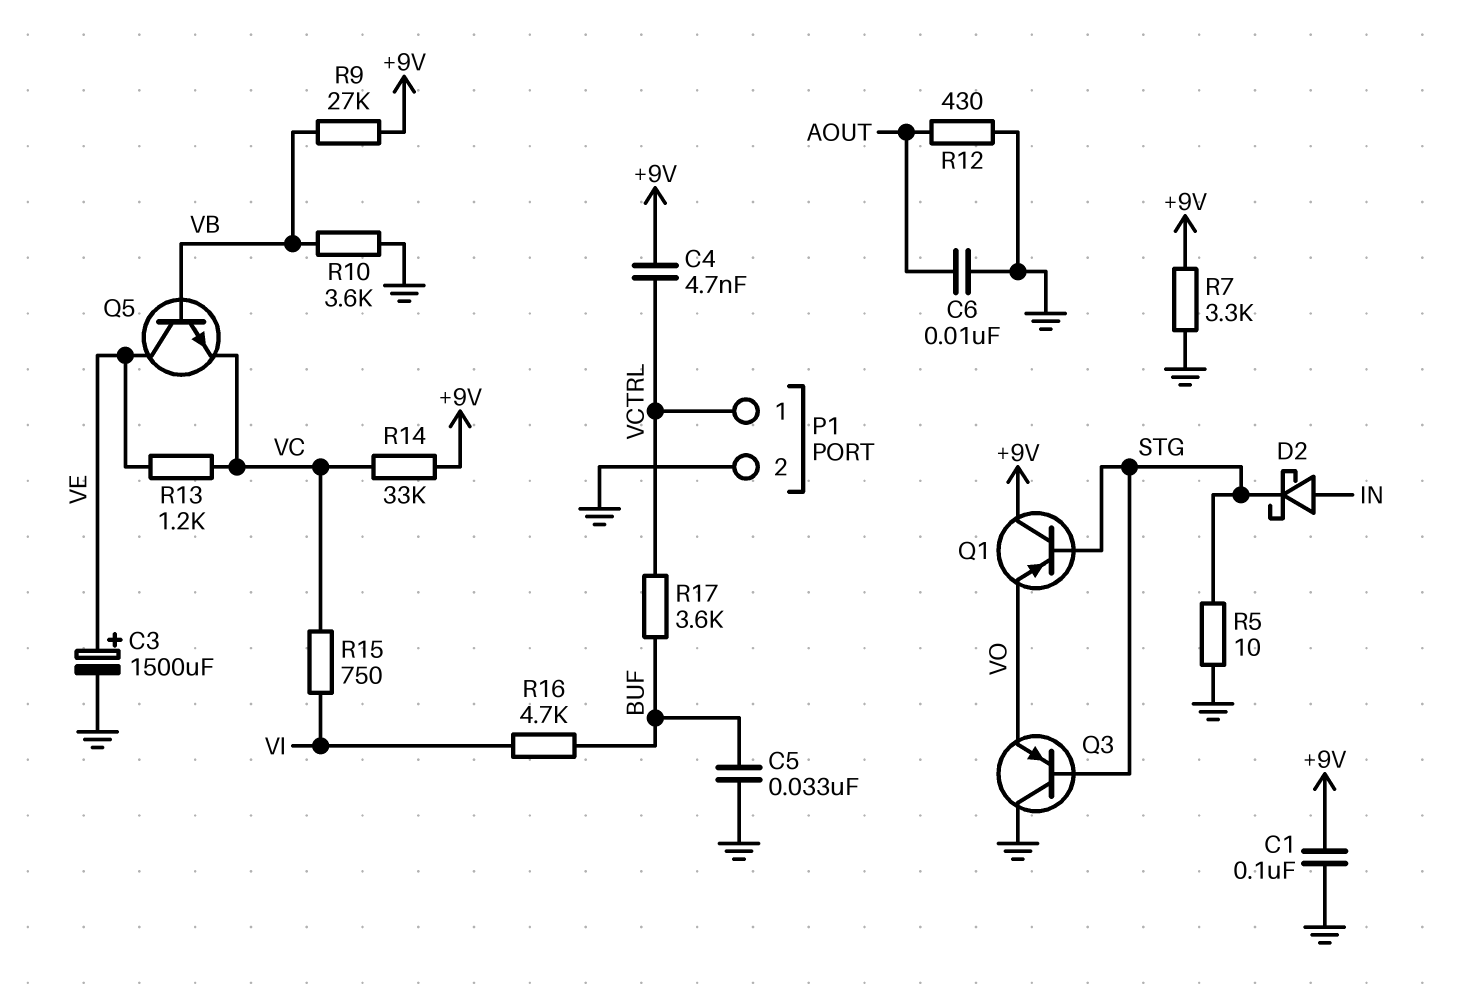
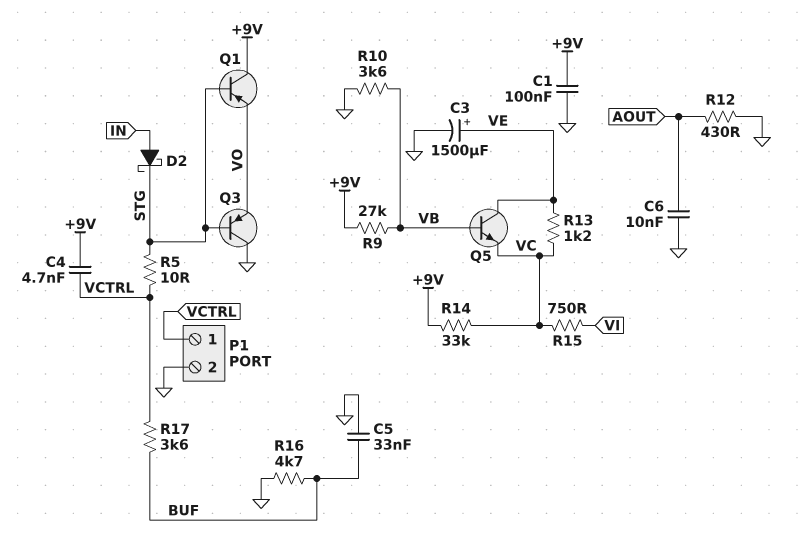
R5: 10 (GND, STG) -> 10 (STG, VCTRL)
R7: 3.3k (+9V, GND) -> none
R16: 4.7k (BUF, VI) -> 4.7k (BUF, GND)

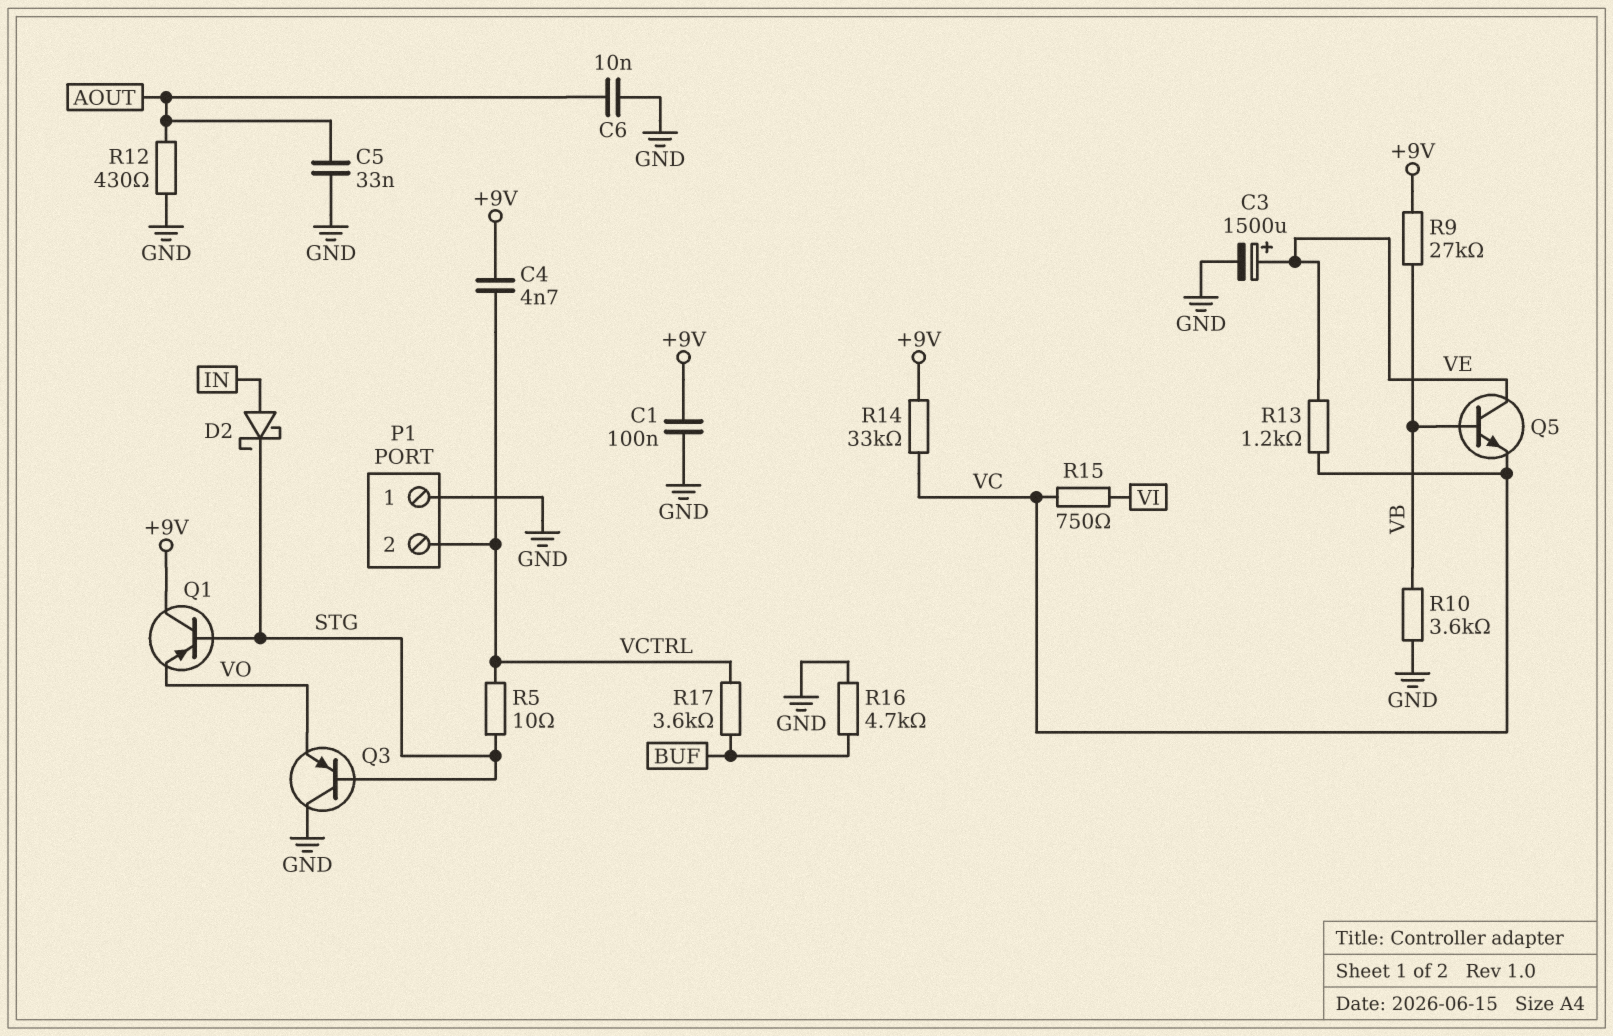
C5: 33nF (BUF, GND) -> 33nF (AOUT, GND)
P1 pin 1: VCTRL -> GND
P1 pin 2: GND -> VCTRL

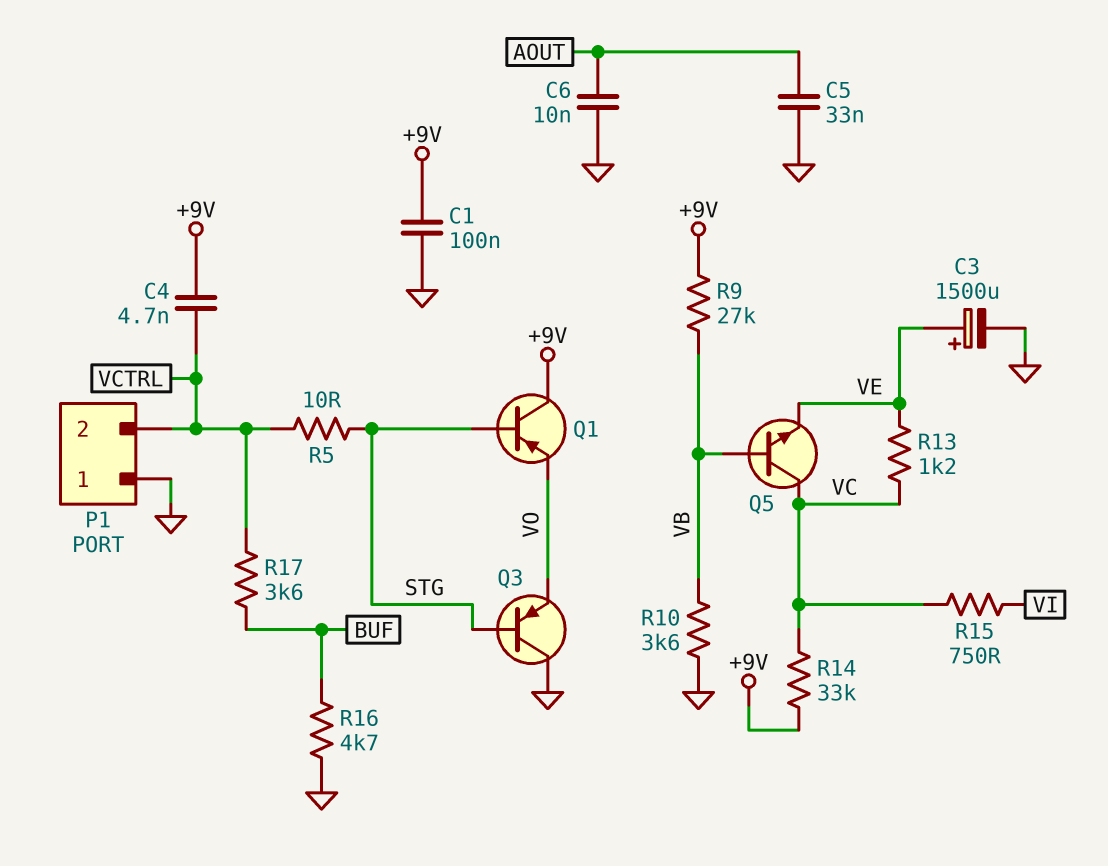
D2: schottky (A IN, K STG) -> none
Q5: NPN (B VB, C VE, E VC) -> NPN (B VB, C VC, E VE)
R12: 430 (AOUT, GND) -> none

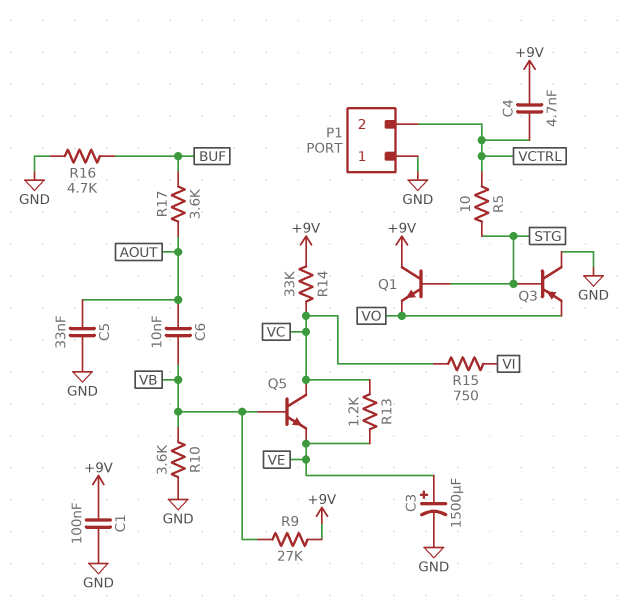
C6: 10nF (AOUT, GND) -> 10nF (AOUT, VB)
Q1: PNP (B STG, C +9V, E VO) -> NPN (B STG, C +9V, E VO)
R17: 3.6k (BUF, VCTRL) -> 3.6k (AOUT, BUF)

